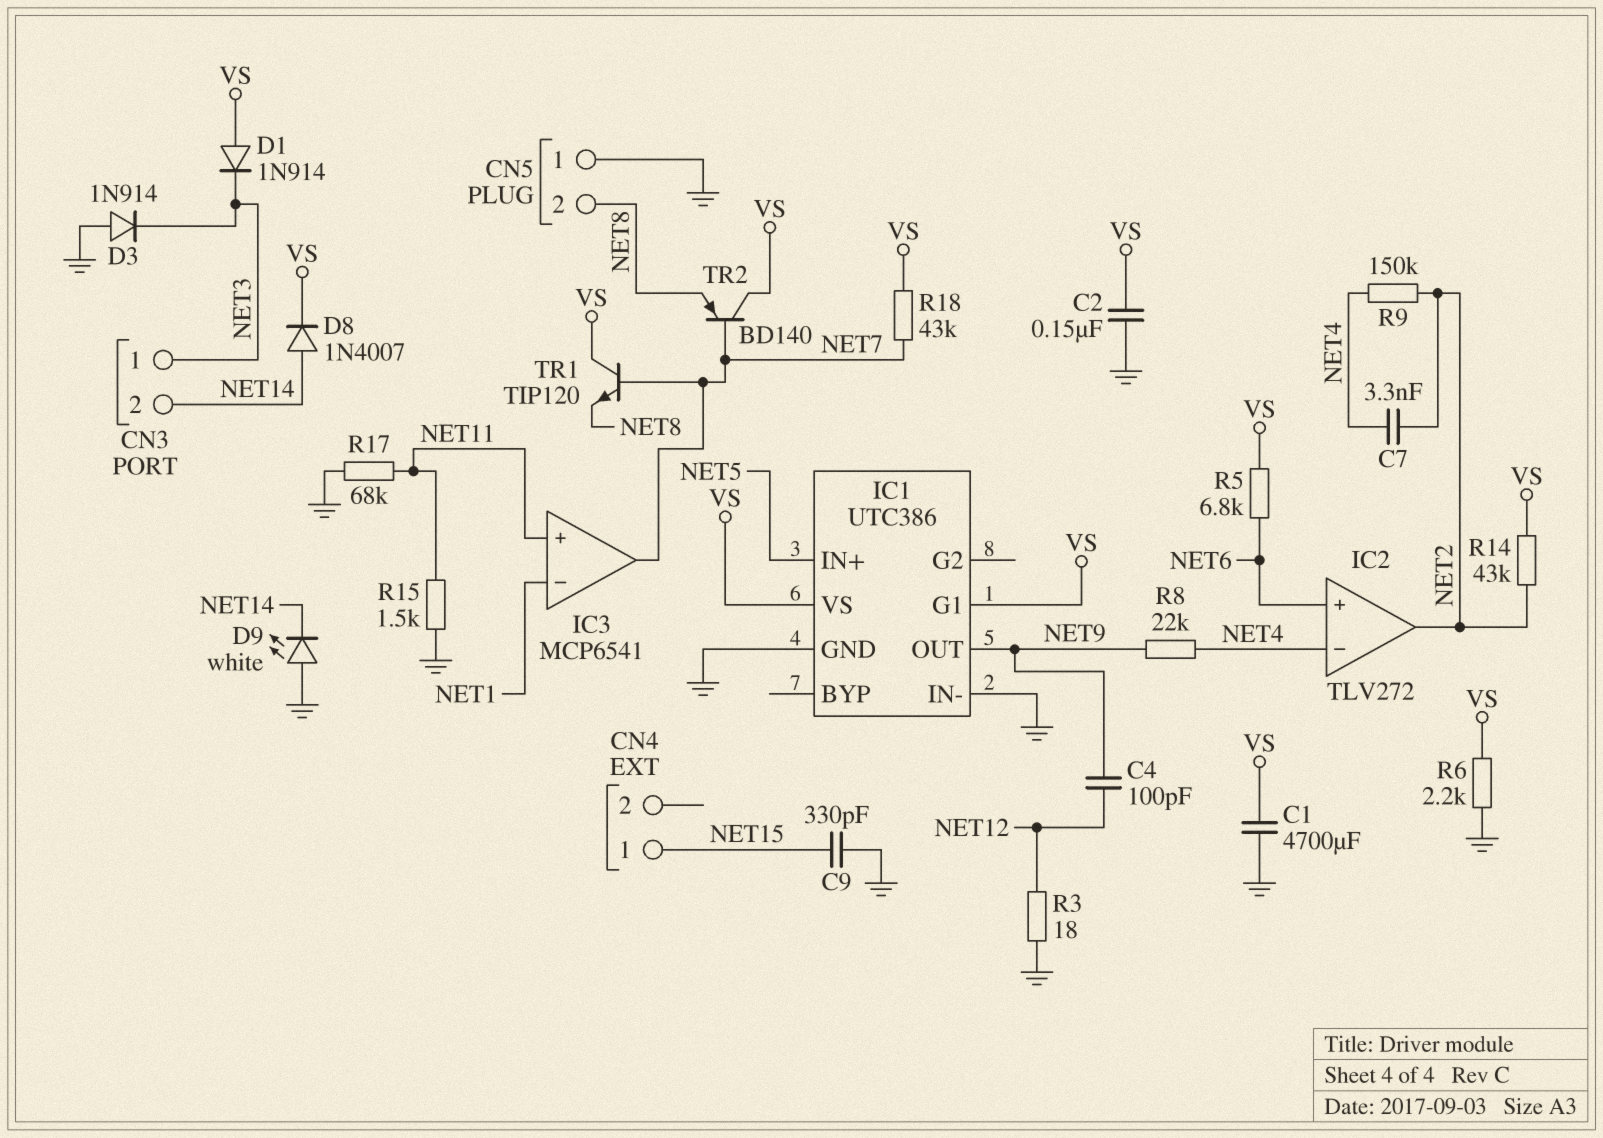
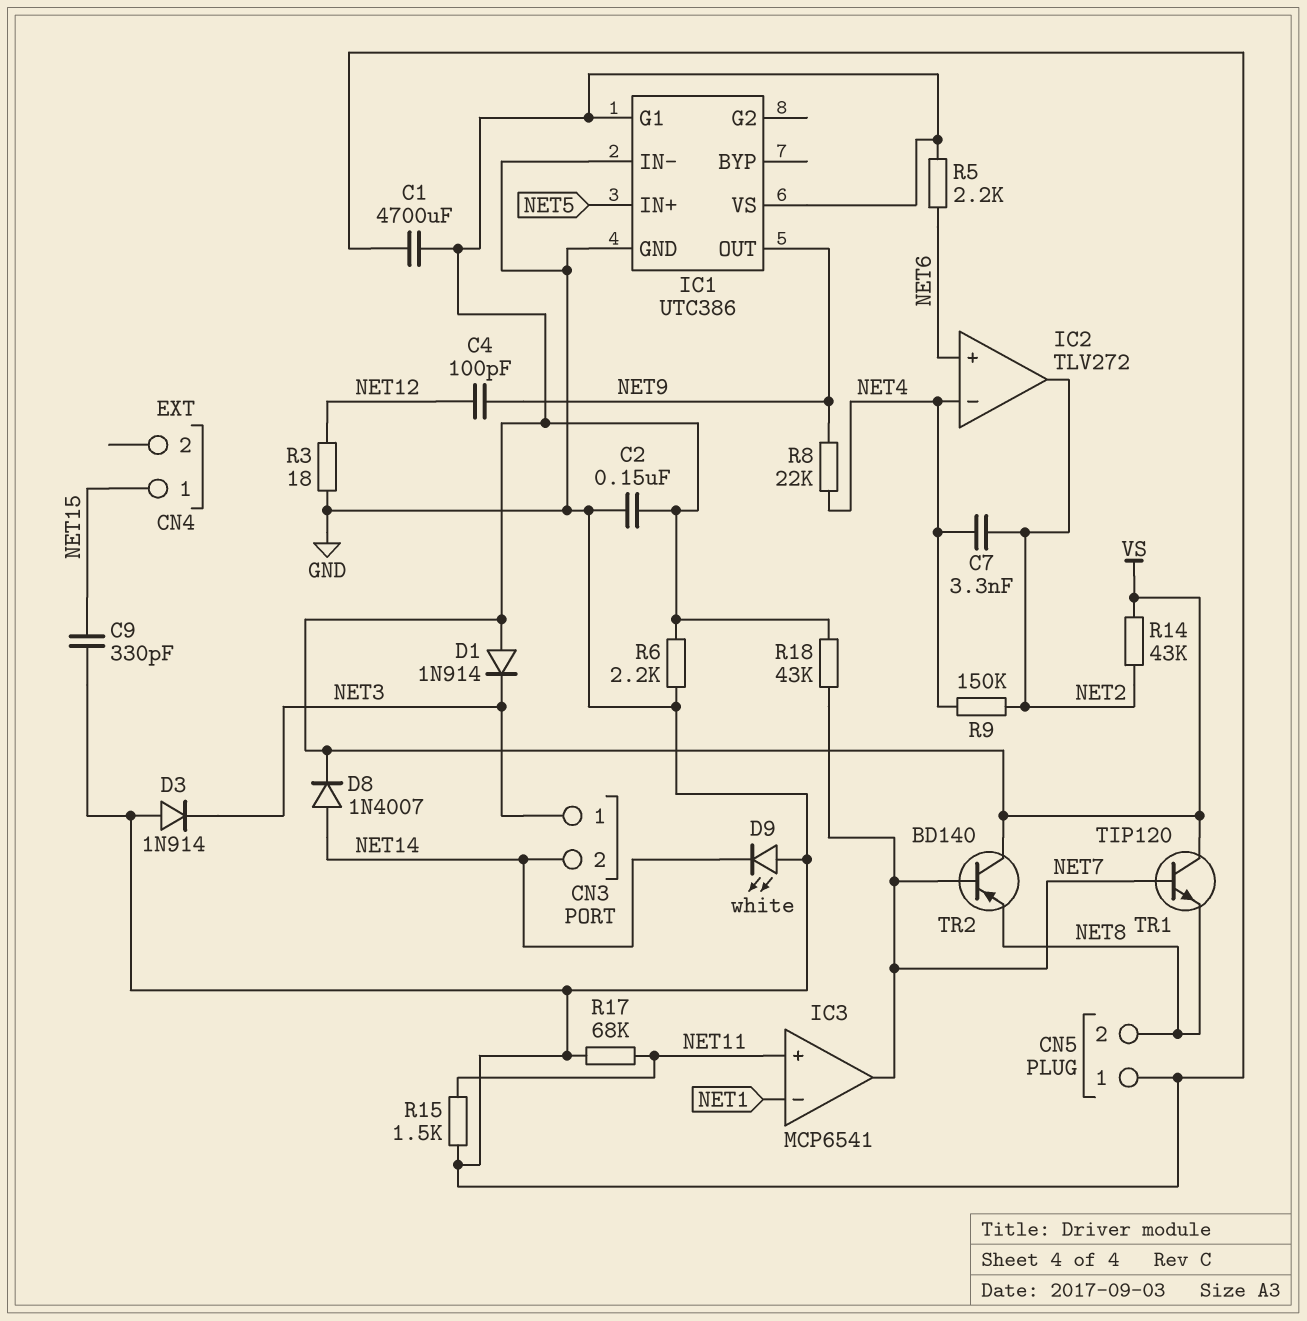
R5: 6.8k (NET6, VS) -> 2.2k (NET6, VS)

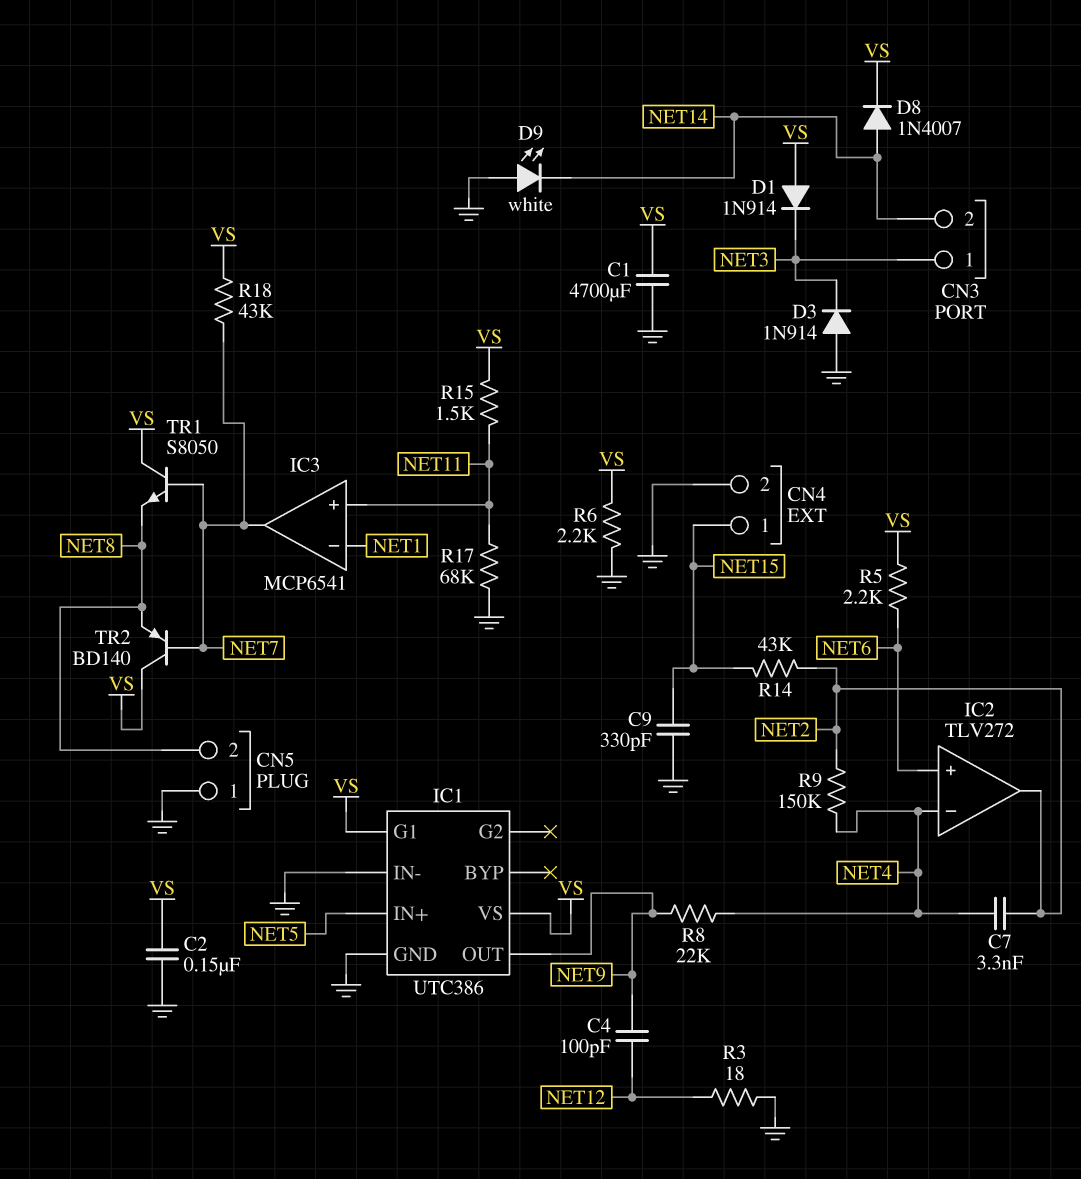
CN4 pin 2: none -> GND
R14: 43k (NET2, VS) -> 43k (NET2, NET15)
R15: 1.5k (GND, NET11) -> 1.5k (NET11, VS)
TR1: NPN TIP120 (B NET7, C VS, E NET8) -> NPN S8050 (B NET7, C VS, E NET8)

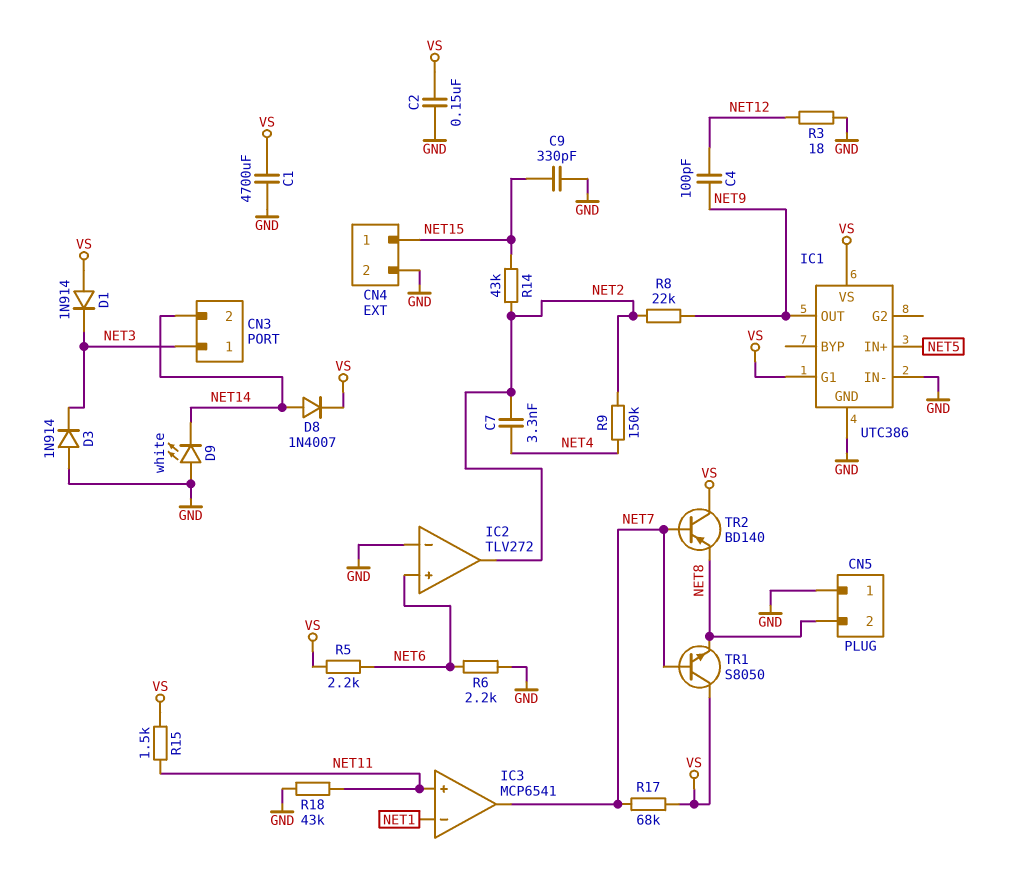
IC2 pin in-: NET4 -> GND
R6: 2.2k (GND, VS) -> 2.2k (GND, NET6)
R8: 22k (NET4, NET9) -> 22k (NET2, NET9)
R17: 68k (GND, NET11) -> 68k (NET7, VS)
R18: 43k (NET7, VS) -> 43k (GND, NET11)

